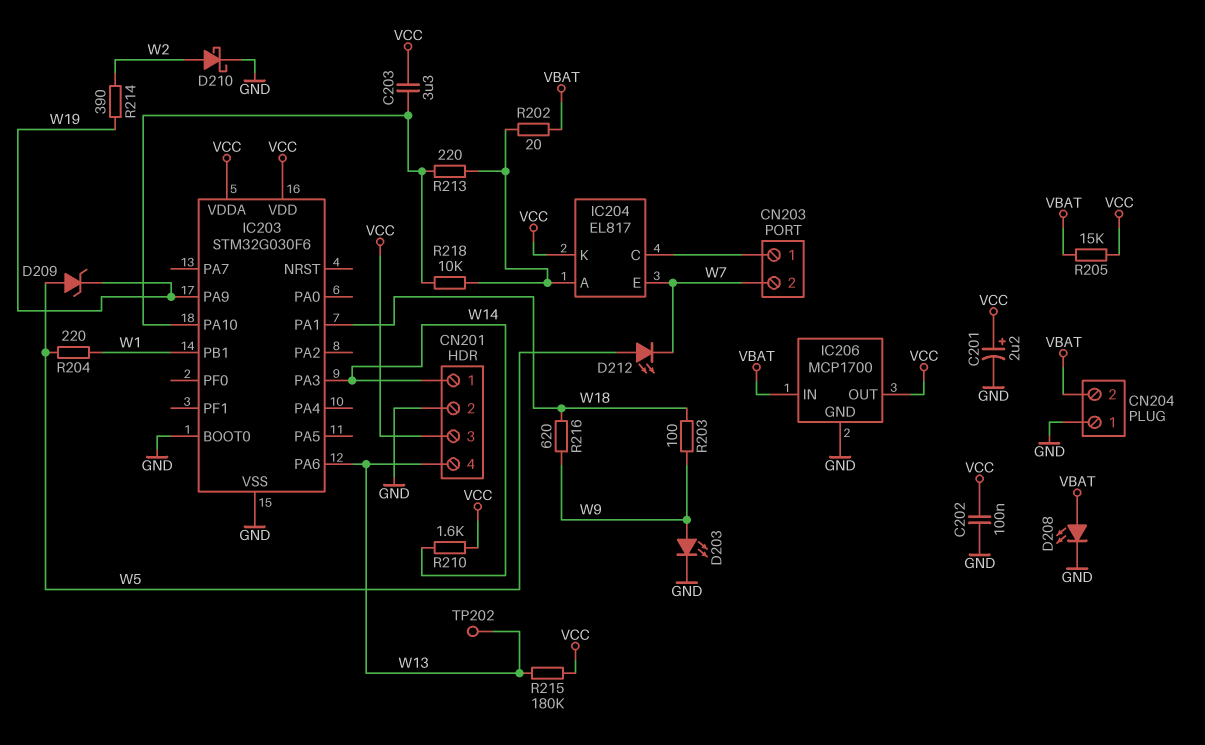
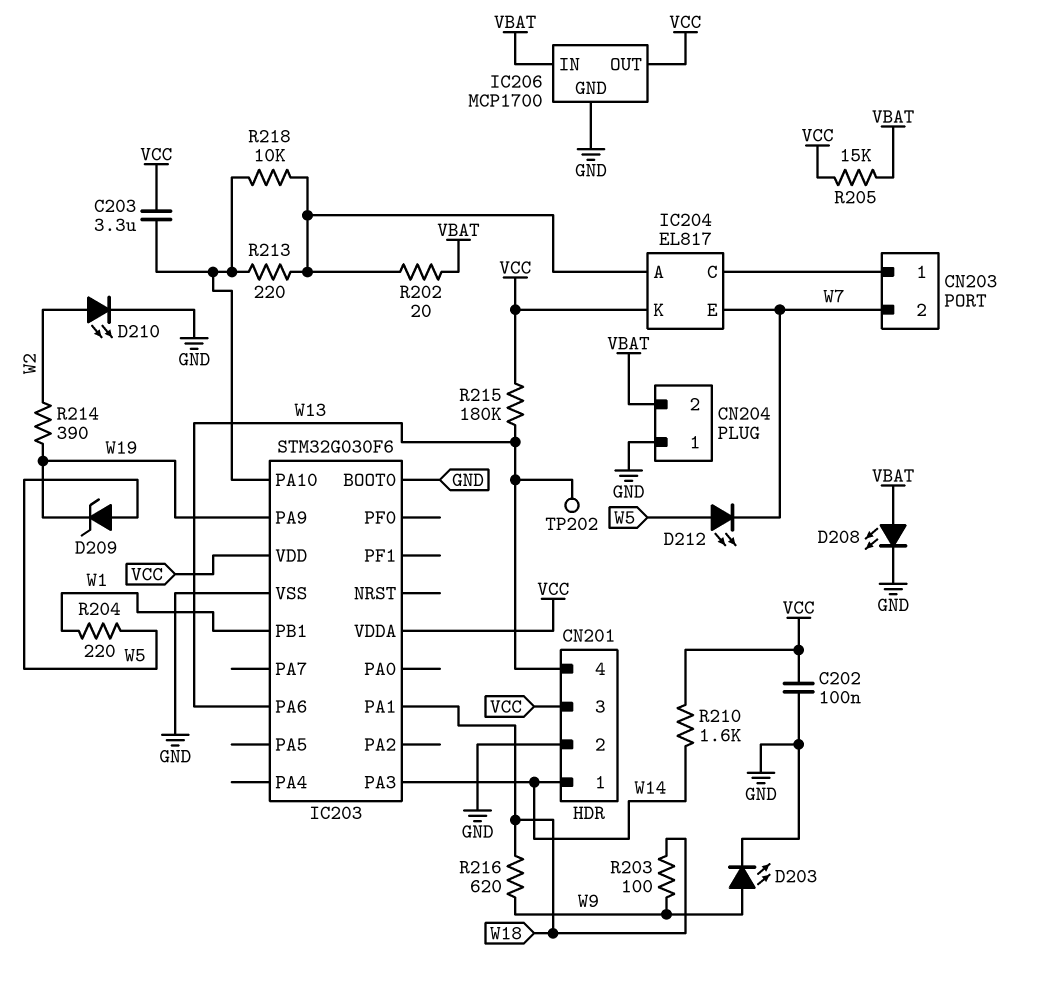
C201: 2.2uF (plus VCC, minus GND) -> none
D210: schottky (A W2, K GND) -> LED (A W2, K GND)

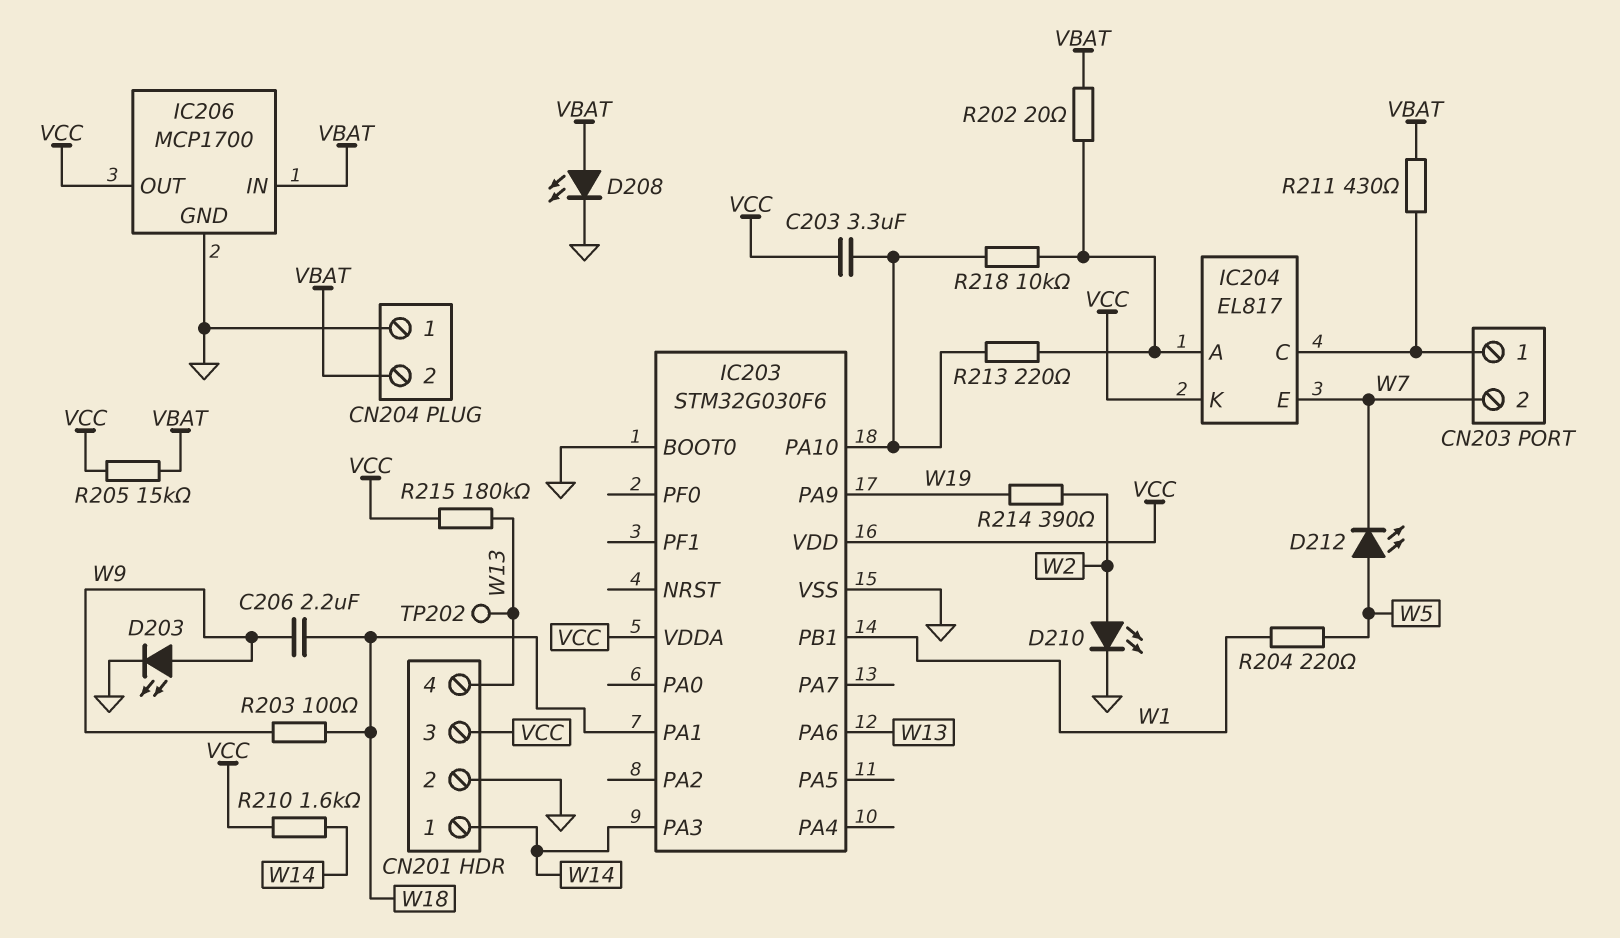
C202: 100nF (GND, VCC) -> none
C206: none -> 2.2uF (W9, W18)
D209: zener (A W5, K W19) -> none
R211: none -> 430 (CN203/1, VBAT)
R216: 620 (W9, W18) -> none

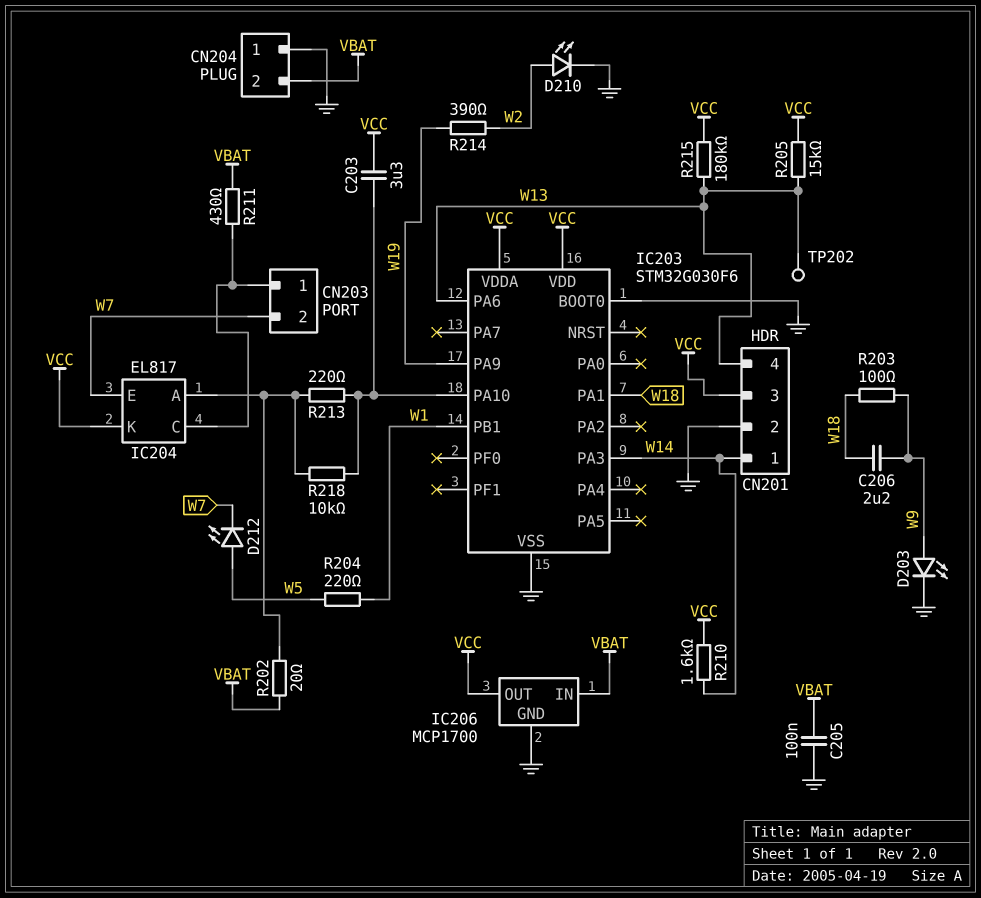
C205: none -> 100nF (GND, VBAT)
D208: LED (A VBAT, K GND) -> none
R205: 15k (VBAT, VCC) -> 15k (VCC, W13)

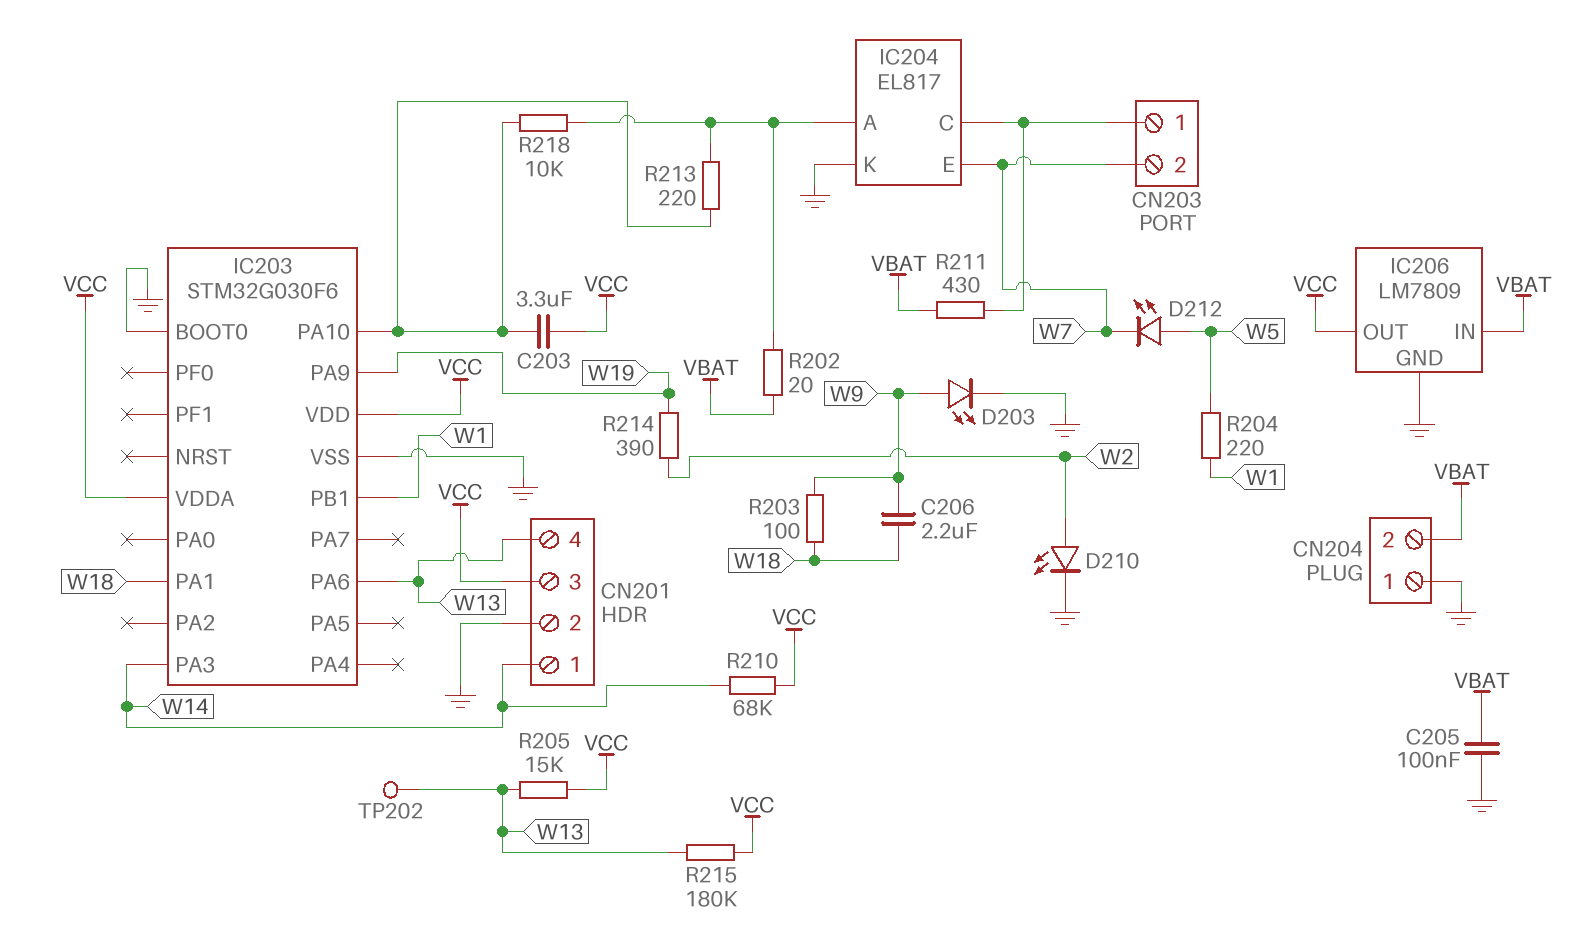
IC204 pin K: VCC -> GND
IC206: MCP1700 -> LM7809
R210: 1.6k (VCC, W14) -> 68k (VCC, W14)

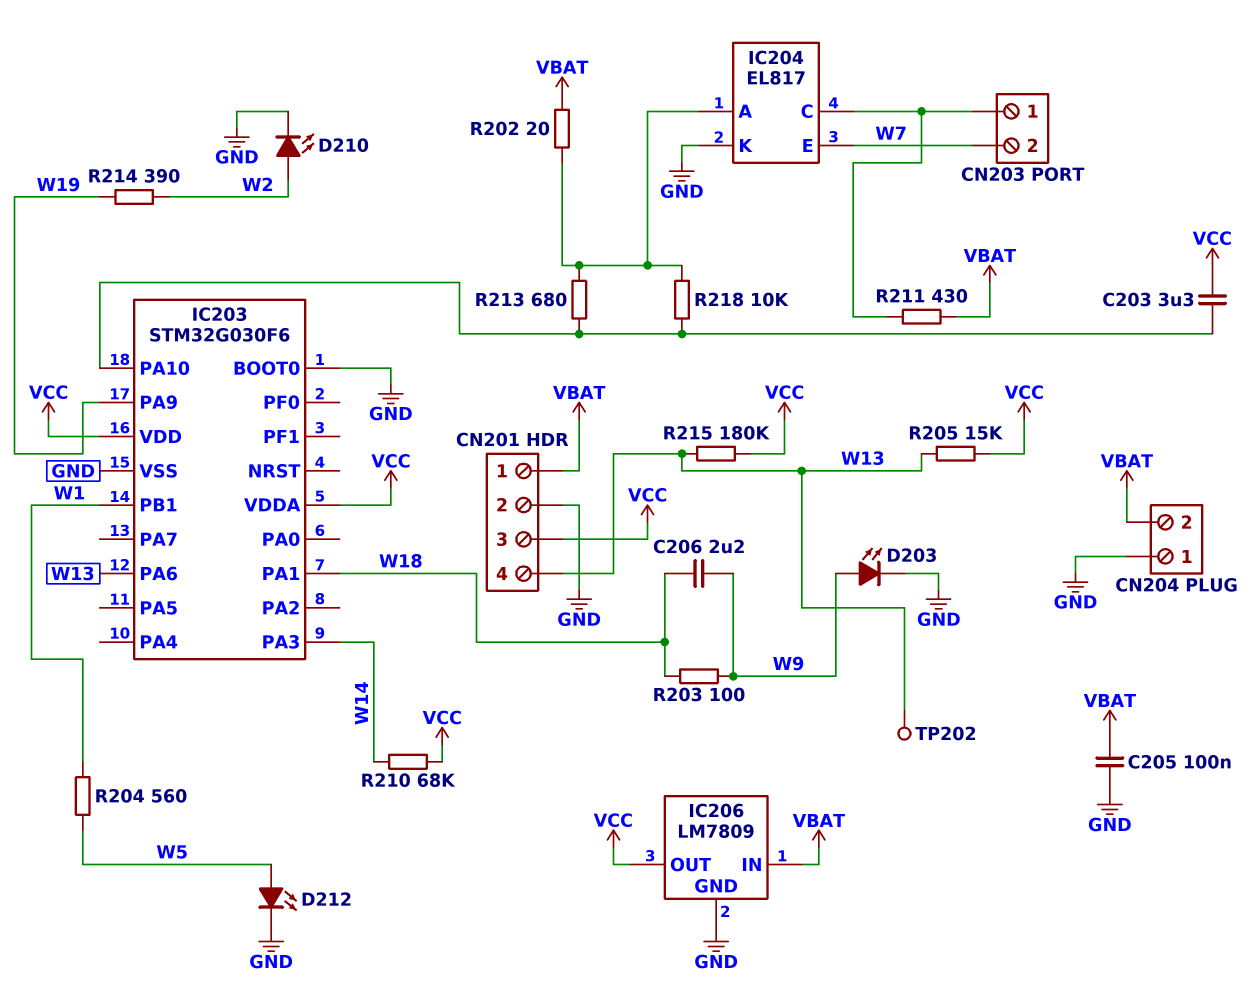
CN201 pin 1: W14 -> VBAT
D212: LED (A W5, K W7) -> LED (A W5, K GND)
R204: 220 (W1, W5) -> 560 (W1, W5)
R213: 220 (IC203/PA10, IC204/A) -> 680 (IC203/PA10, IC204/A)

